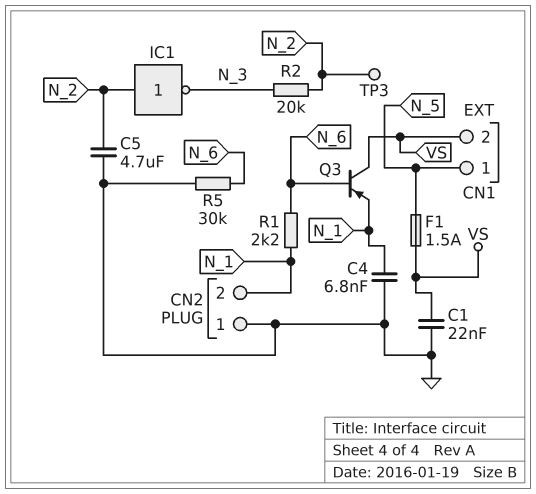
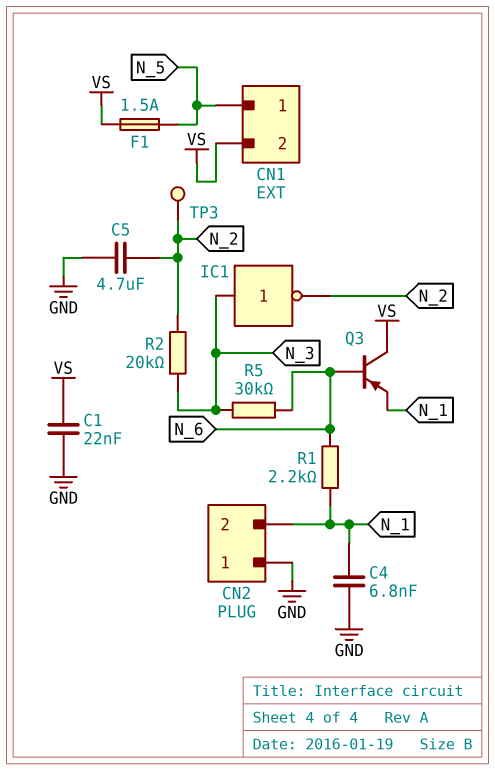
IC1: NOT (in N_2, out N_3) -> NOT (in N_3, out N_2)
R5: 30k (GND, N_6) -> 30k (N_3, N_6)

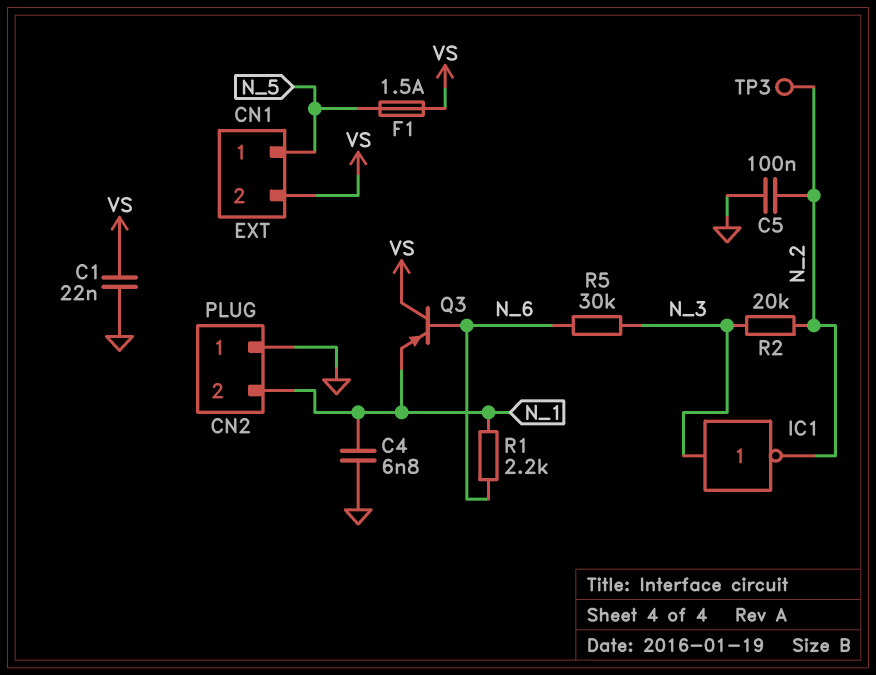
C5: 4.7uF (GND, N_2) -> 100nF (GND, N_2)

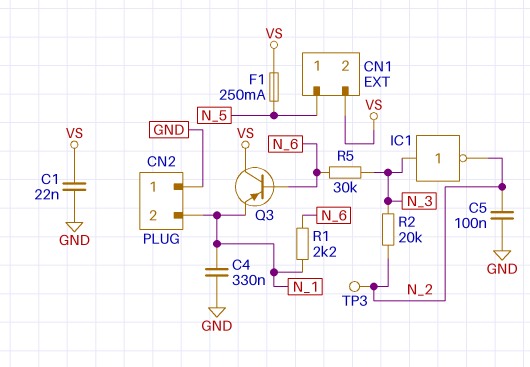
C4: 6.8nF (GND, N_1) -> 330nF (GND, N_1)
F1: 1.5A (N_5, VS) -> 250mA (N_5, VS)

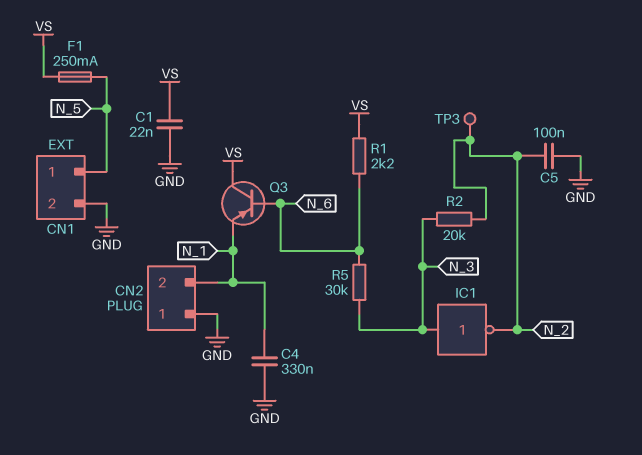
CN1 pin 2: VS -> GND
R1: 2.2k (N_1, N_6) -> 2.2k (N_6, VS)

